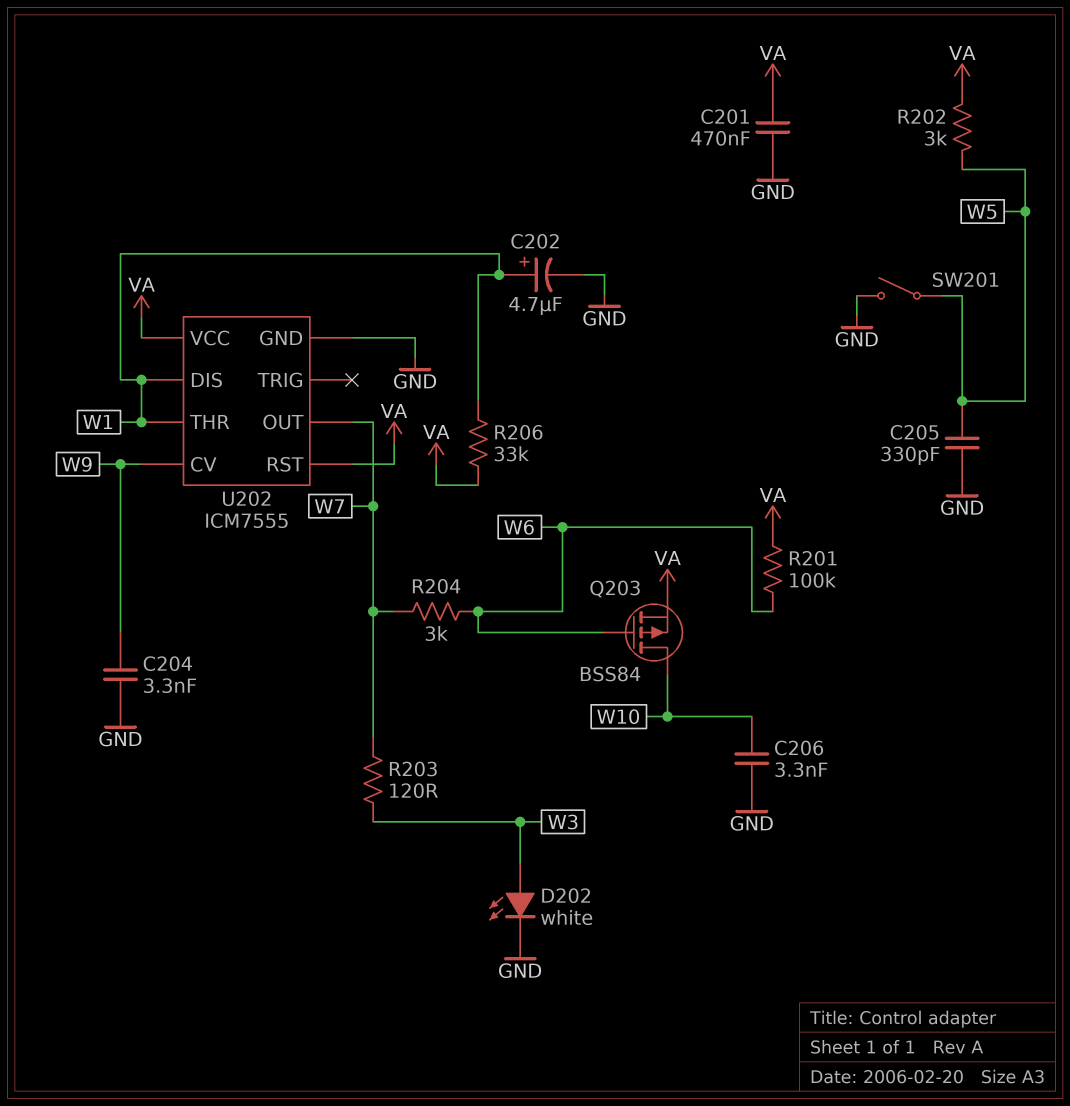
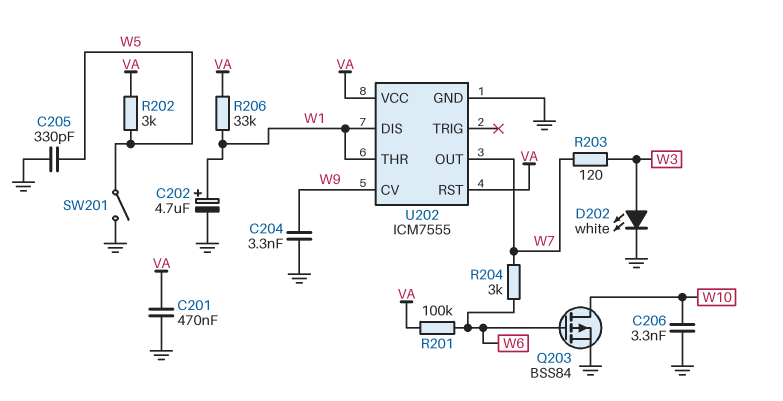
Q203: PMOS BSS84 (G W6, D W10, S VA) -> PMOS BSS84 (G W6, D W10, S GND)

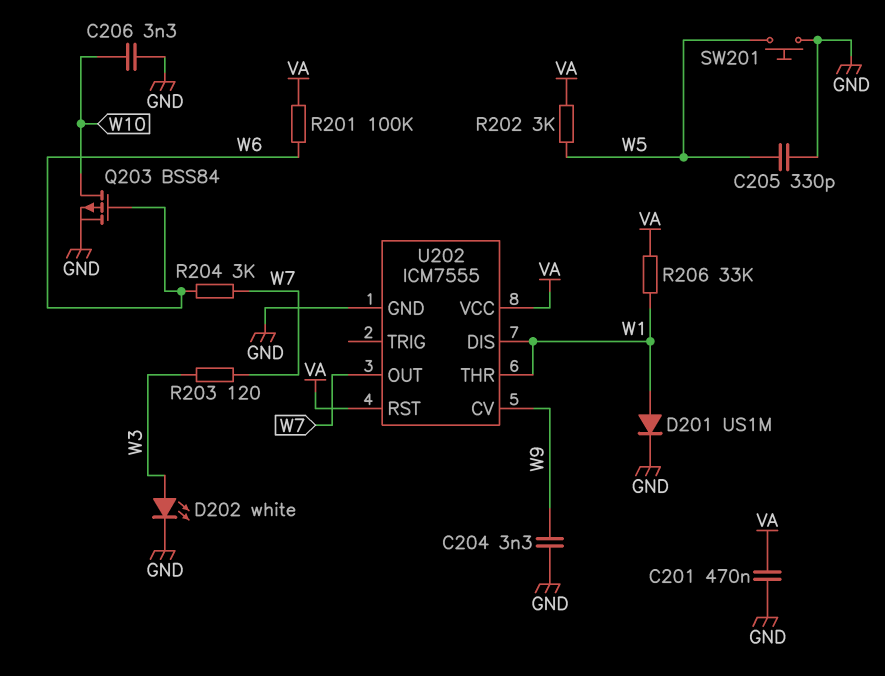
C202: 4.7uF (plus W1, minus GND) -> none
D201: none -> diode US1M (A W1, K GND)
SW201: switch (GND, W5) -> button (GND, W5)

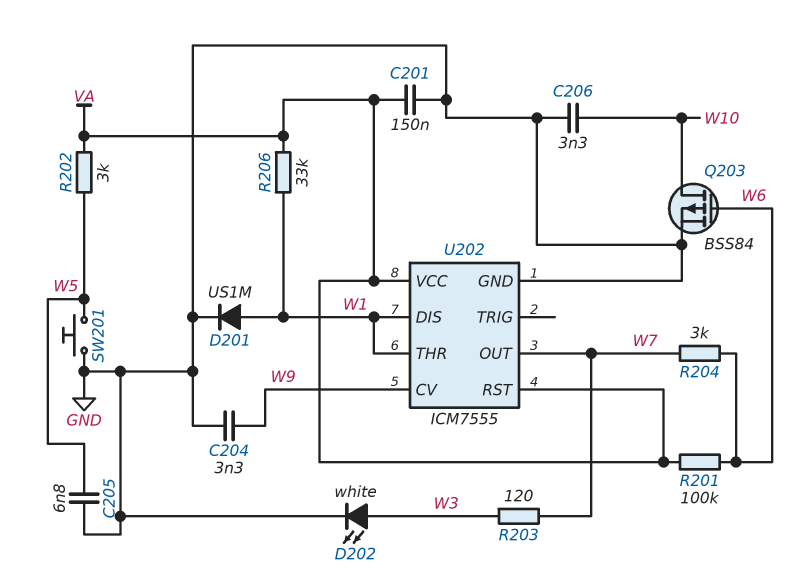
C201: 470nF (GND, VA) -> 150nF (GND, VA)
C205: 330pF (GND, W5) -> 6.8nF (GND, W5)

